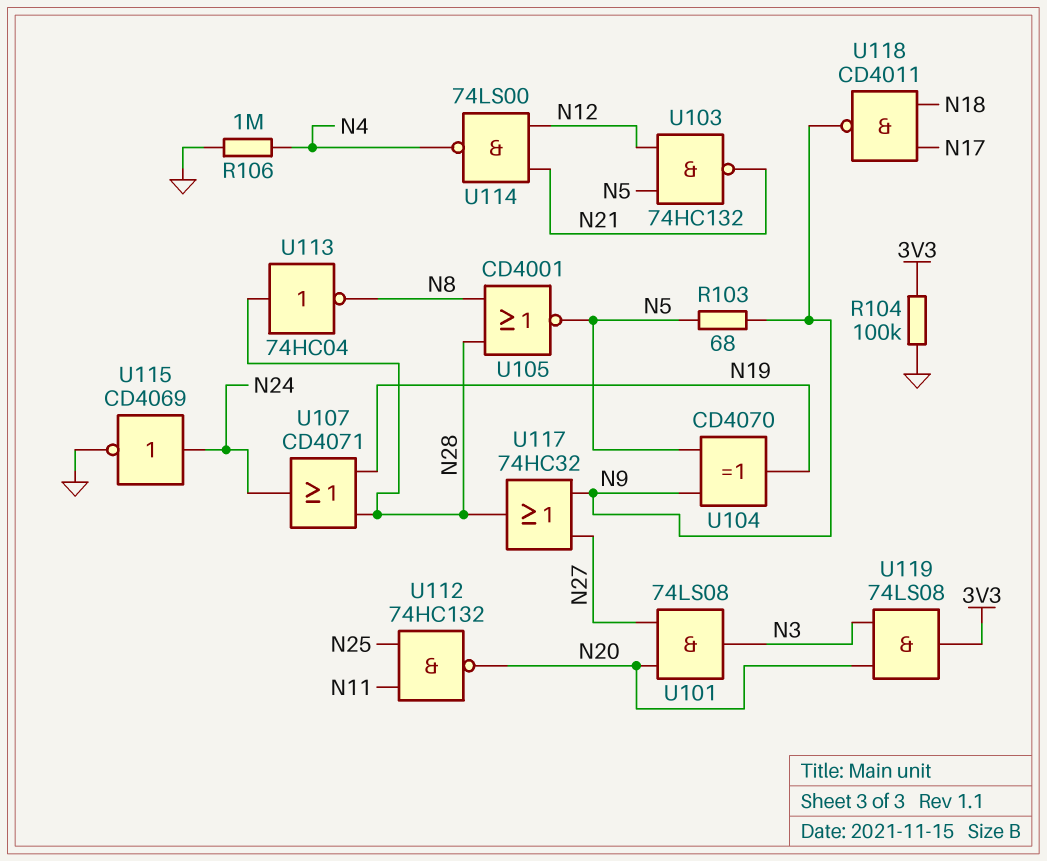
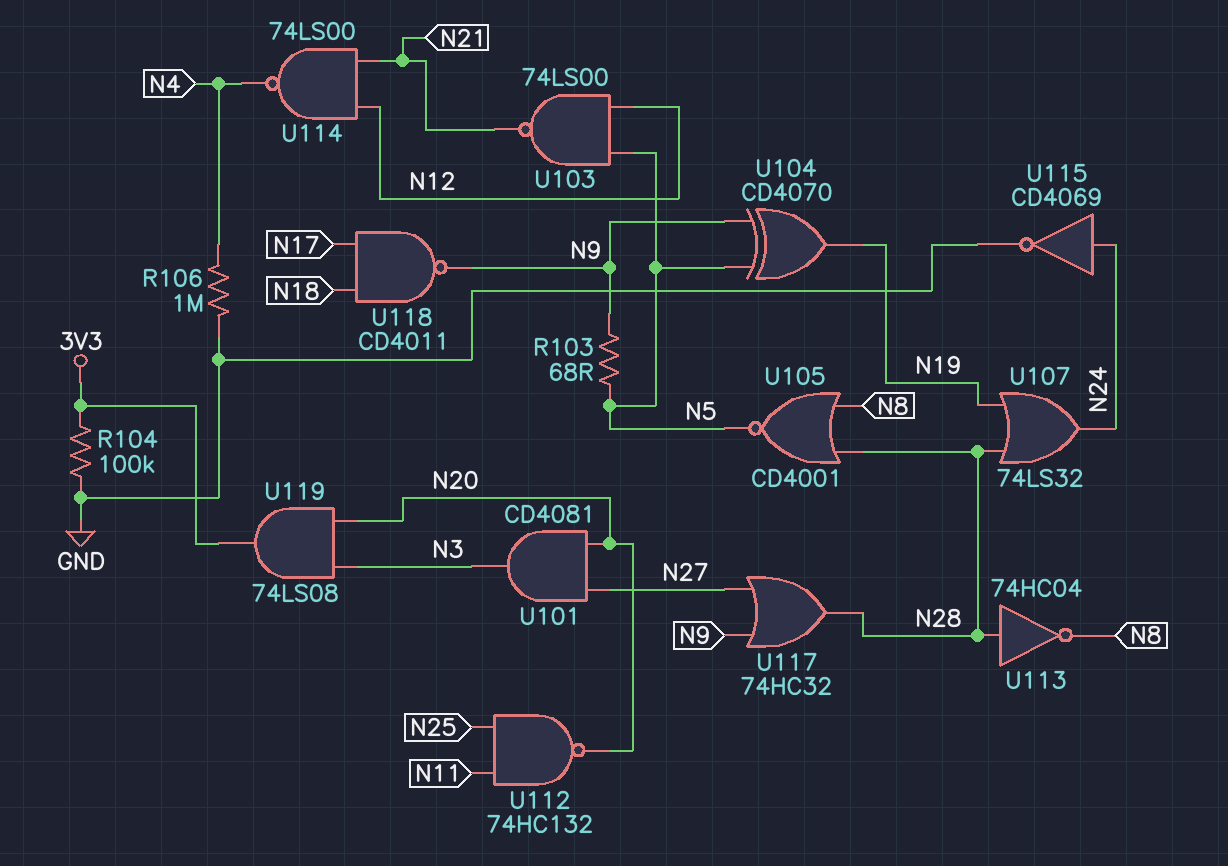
U101: AND 74LS08 (in N20, in N27, out N3) -> AND CD4081 (in N20, in N27, out N3)
U103: NAND 74HC132 (in N5, in N12, out N21) -> NAND 74LS00 (in N5, in N12, out N21)
U107: OR CD4071 (in N19, in N28, out N24) -> OR 74LS32 (in N19, in N28, out N24)

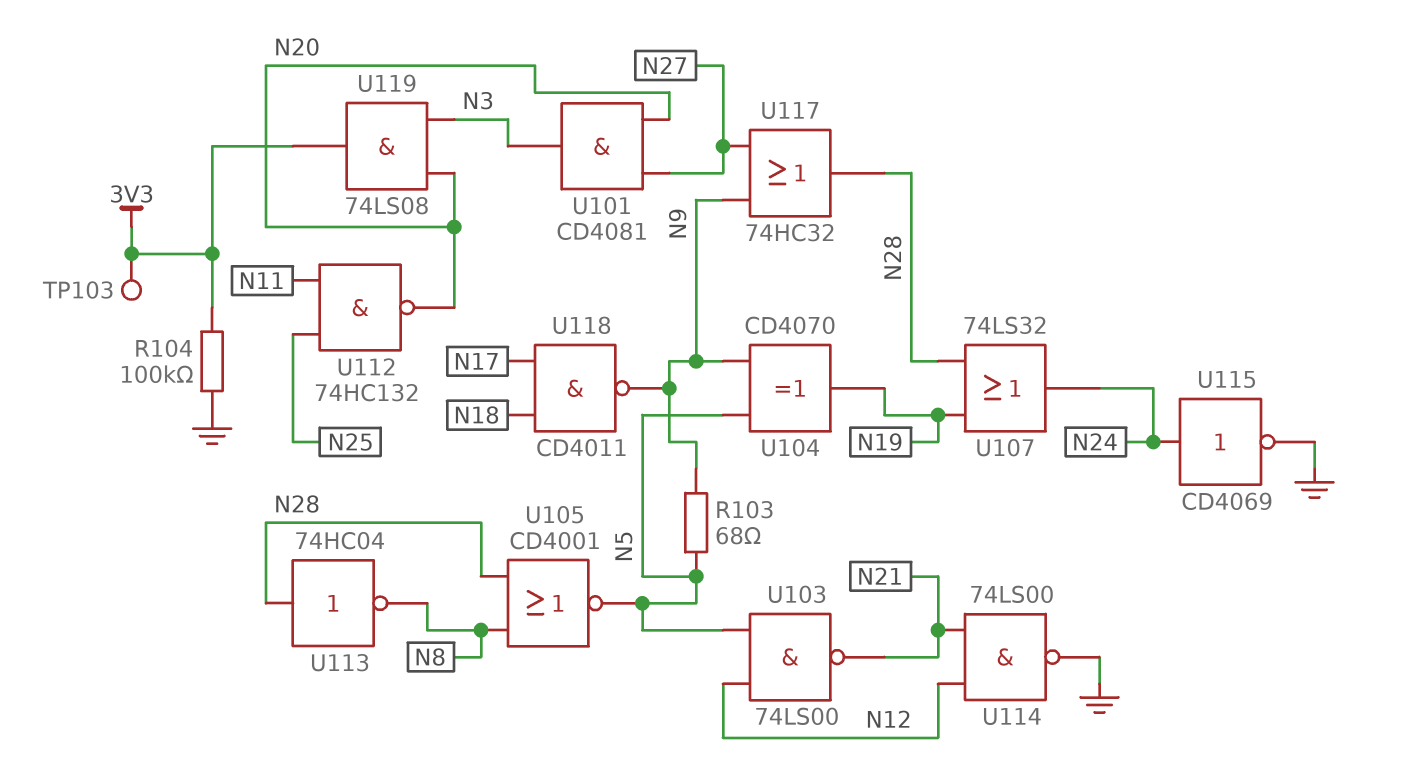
R106: 1M (GND, N4) -> none
TP103: none -> test point (3V3)
U114: NAND 74LS00 (in N12, in N21, out N4) -> NAND 74LS00 (in N12, in N21, out GND)

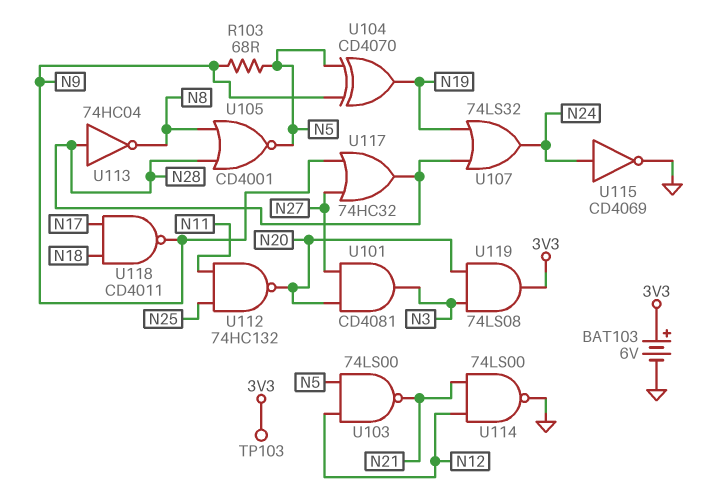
BAT103: none -> 6V (plus 3V3, minus GND)
R104: 100k (3V3, GND) -> none

